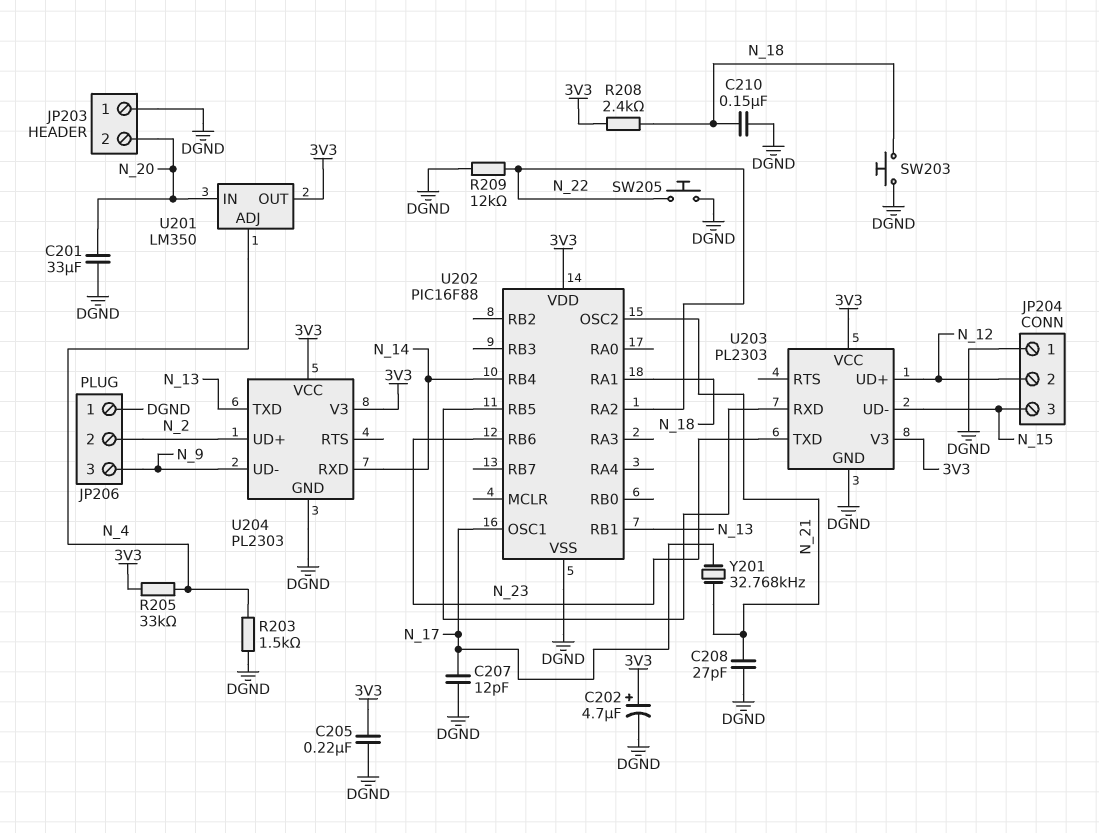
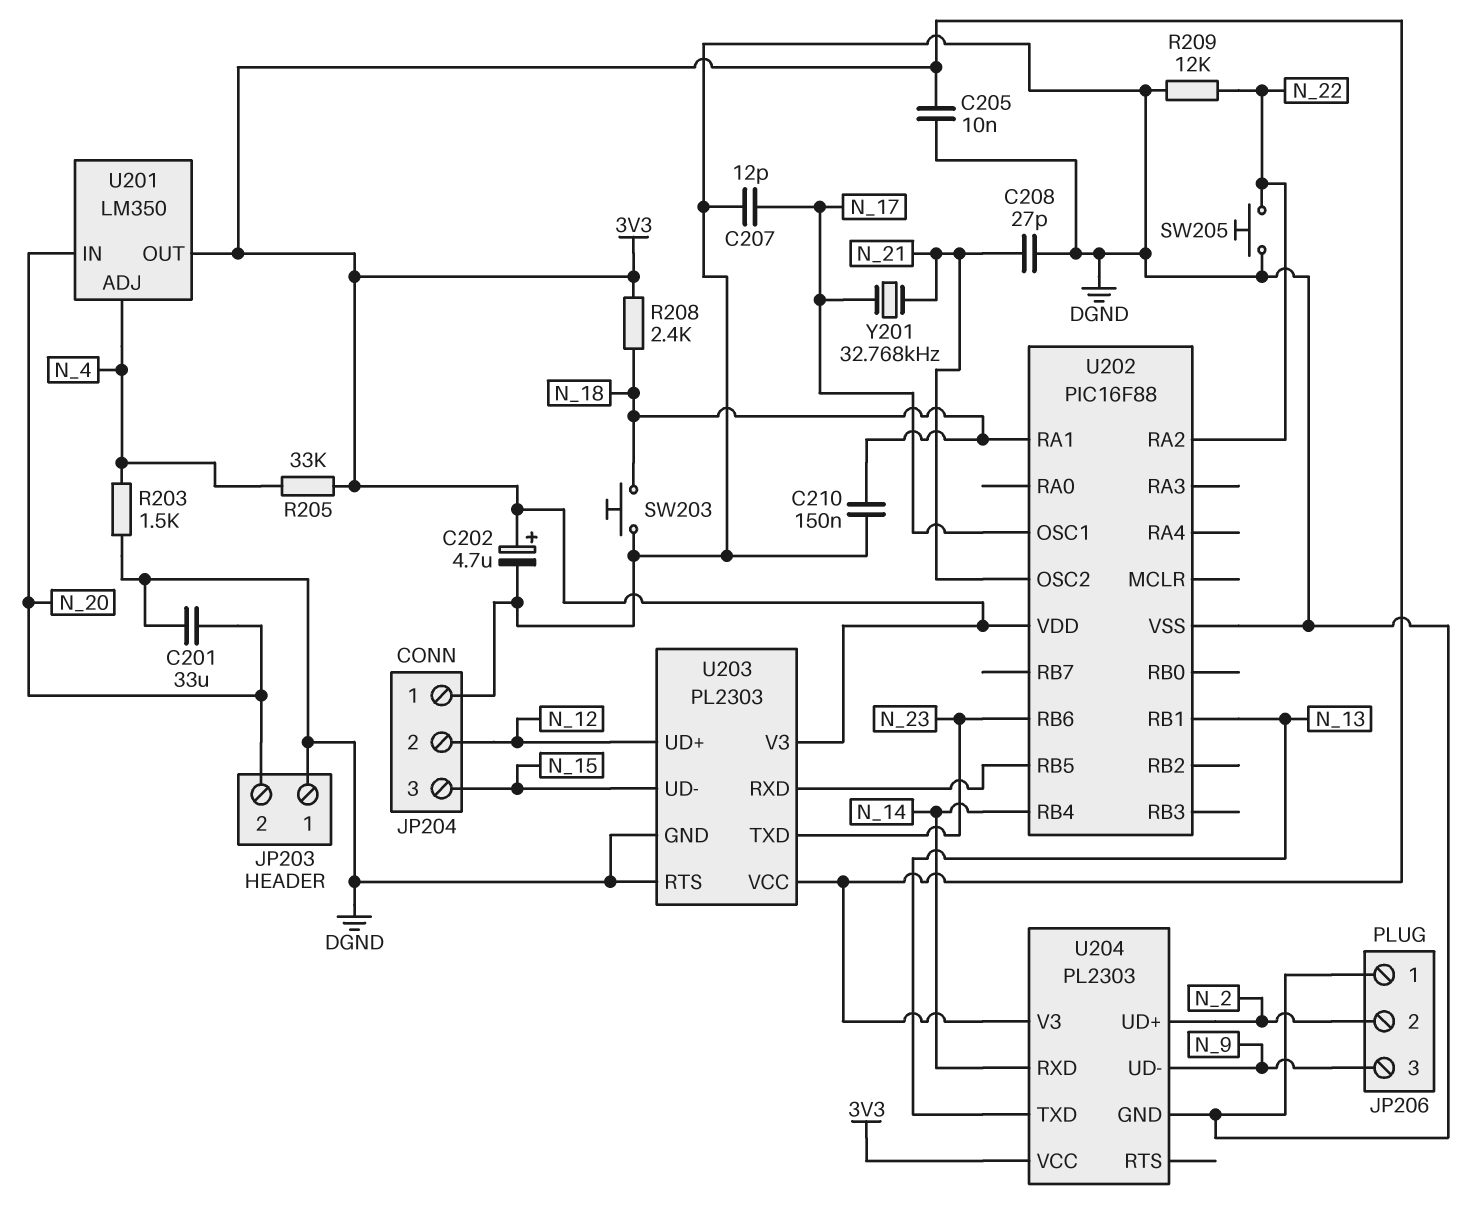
C205: 220nF (3V3, DGND) -> 10nF (3V3, DGND)
U203 pin RTS: none -> DGND

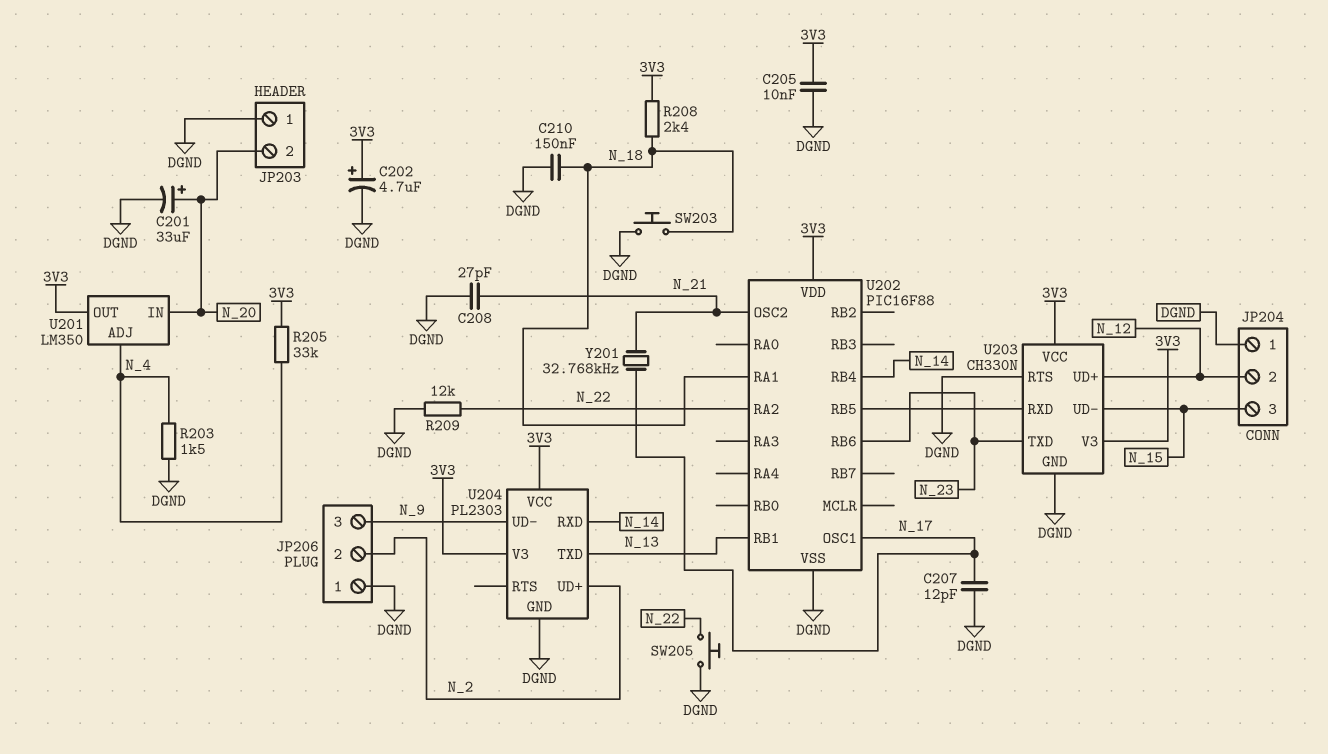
C201: 33uF (DGND, N_20) -> 33uF (plus N_20, minus DGND)
U203: PL2303 -> CH330N

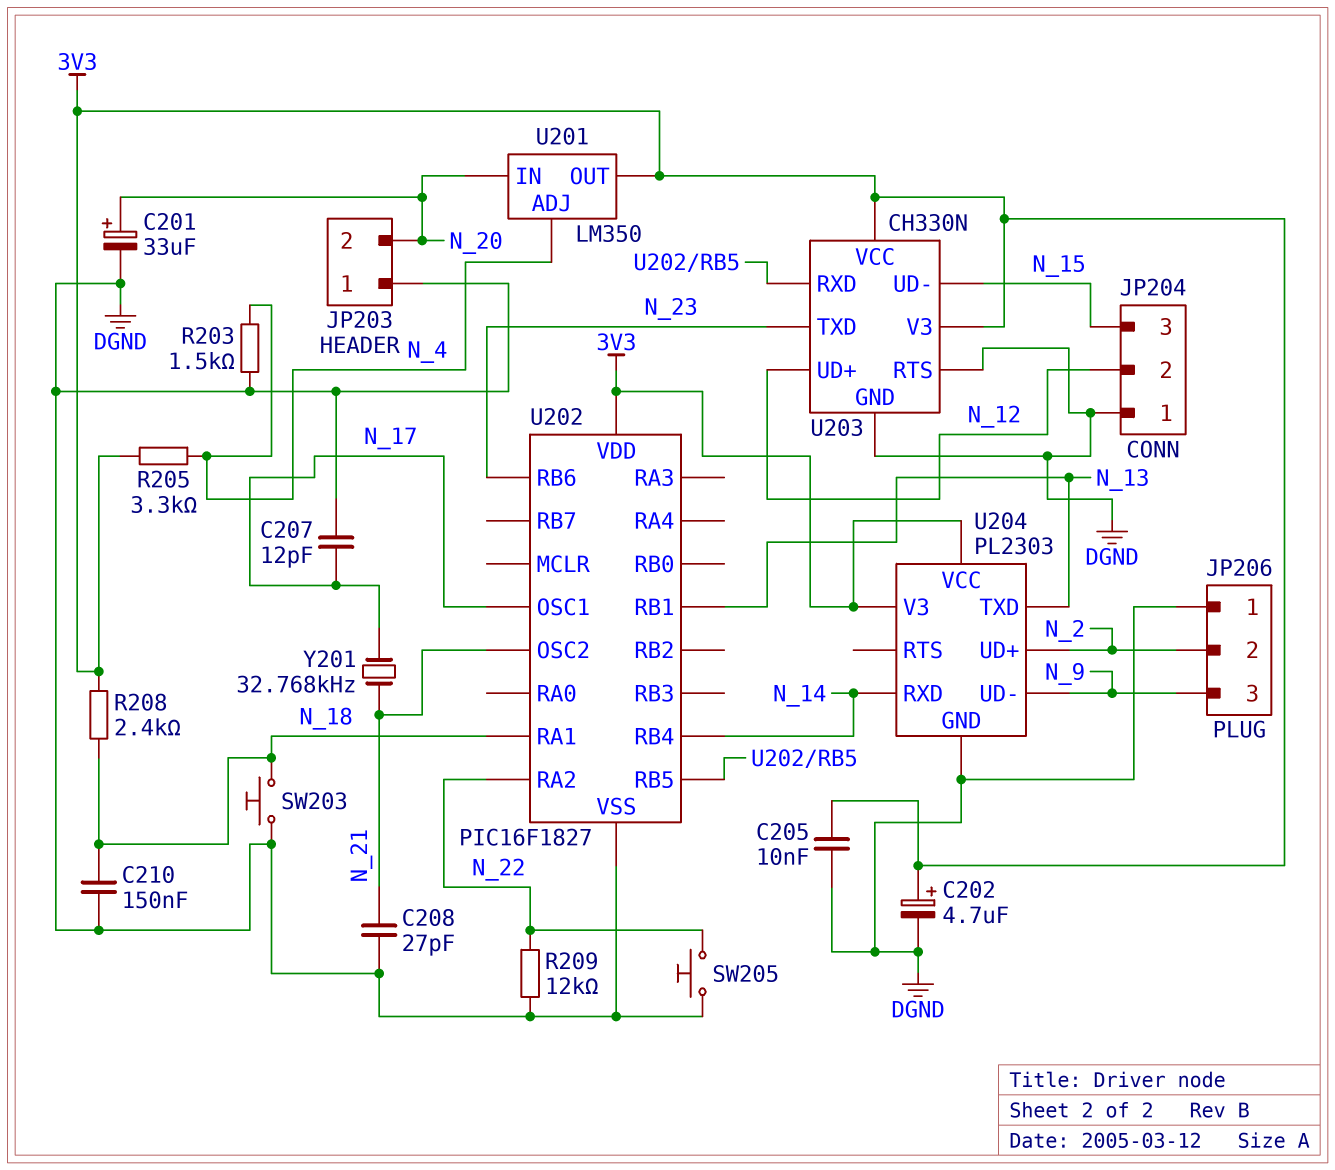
R205: 33k (3V3, N_4) -> 3.3k (3V3, N_4)
U202: PIC16F88 -> PIC16F1827

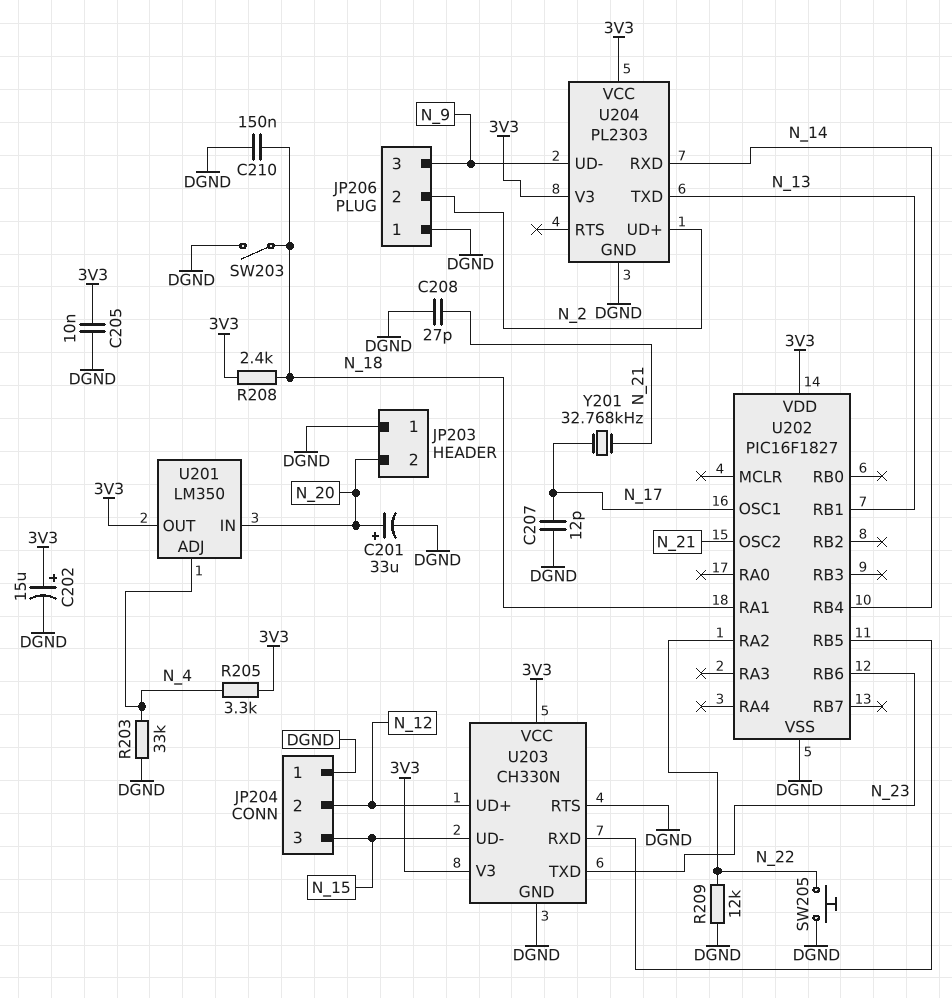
C202: 4.7uF (plus 3V3, minus DGND) -> 15uF (plus 3V3, minus DGND)
R203: 1.5k (DGND, N_4) -> 33k (DGND, N_4)
SW203: button (DGND, N_18) -> switch (DGND, N_18)

